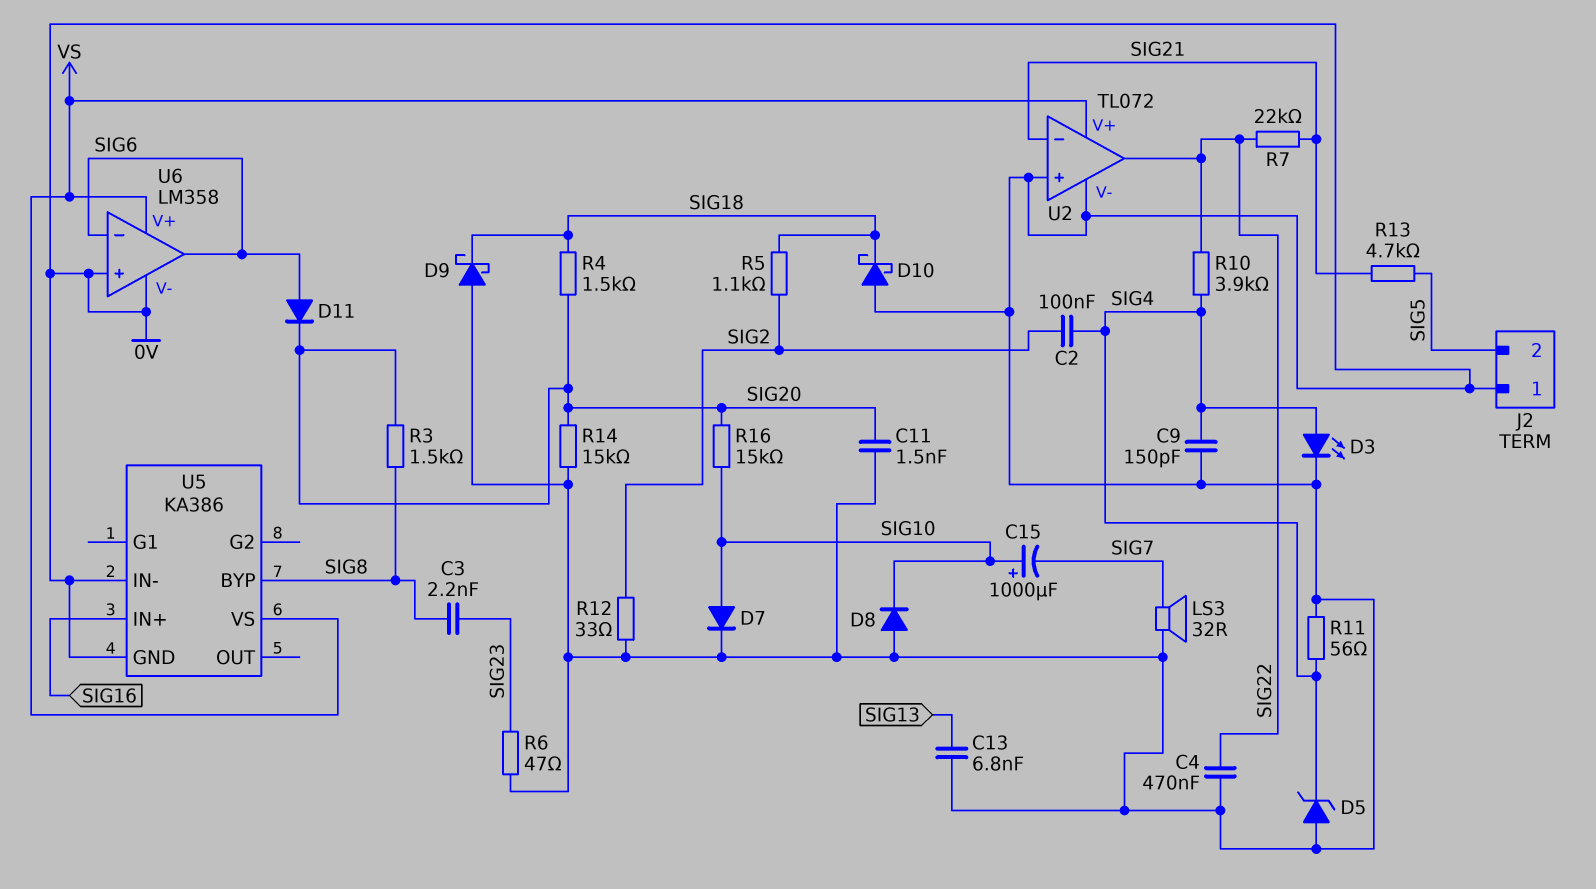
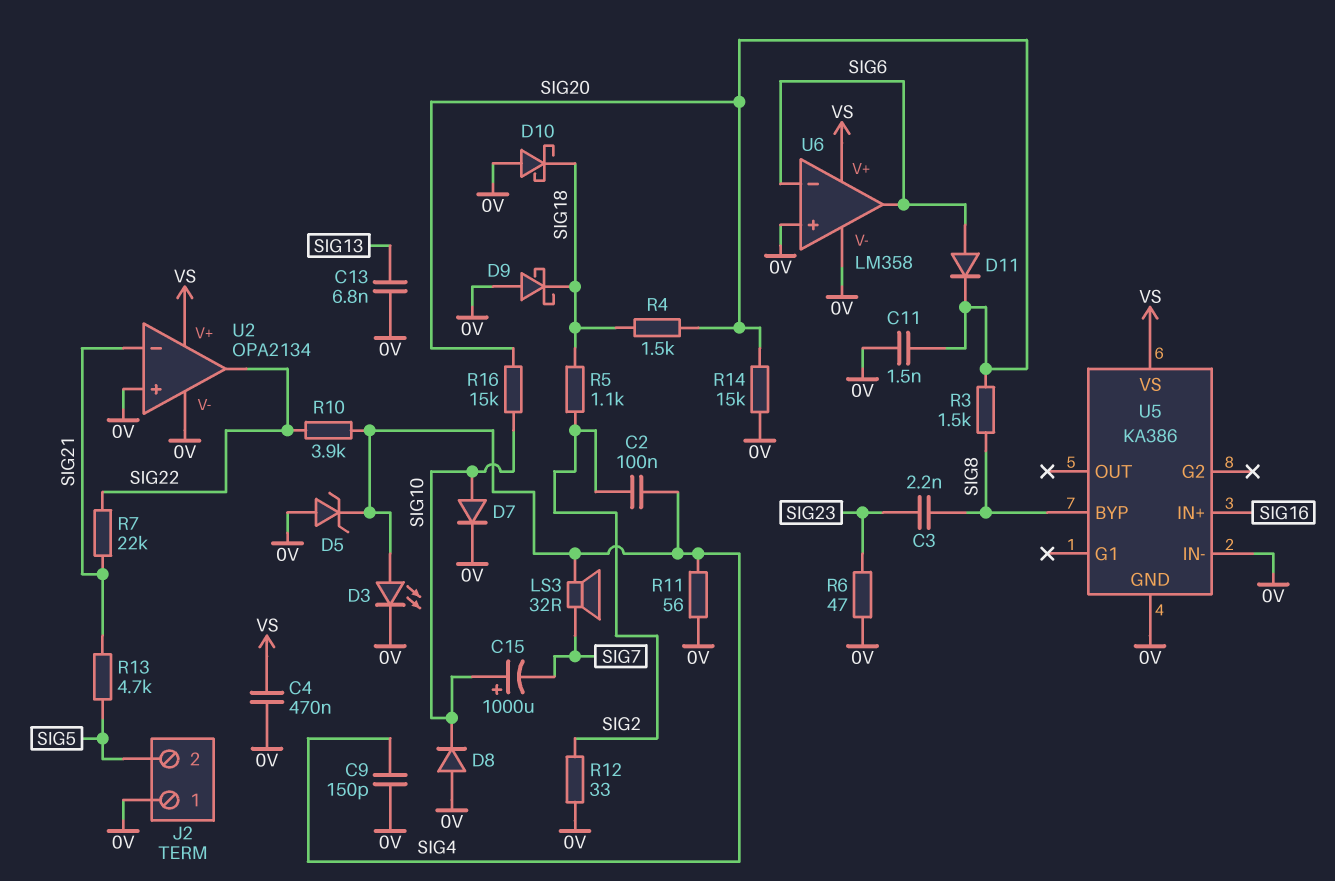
C4: 470nF (0V, SIG22) -> 470nF (0V, VS)
LS3: speaker 32R (0V, SIG7) -> speaker 32R (SIG4, SIG7)
U2: TL072 -> OPA2134

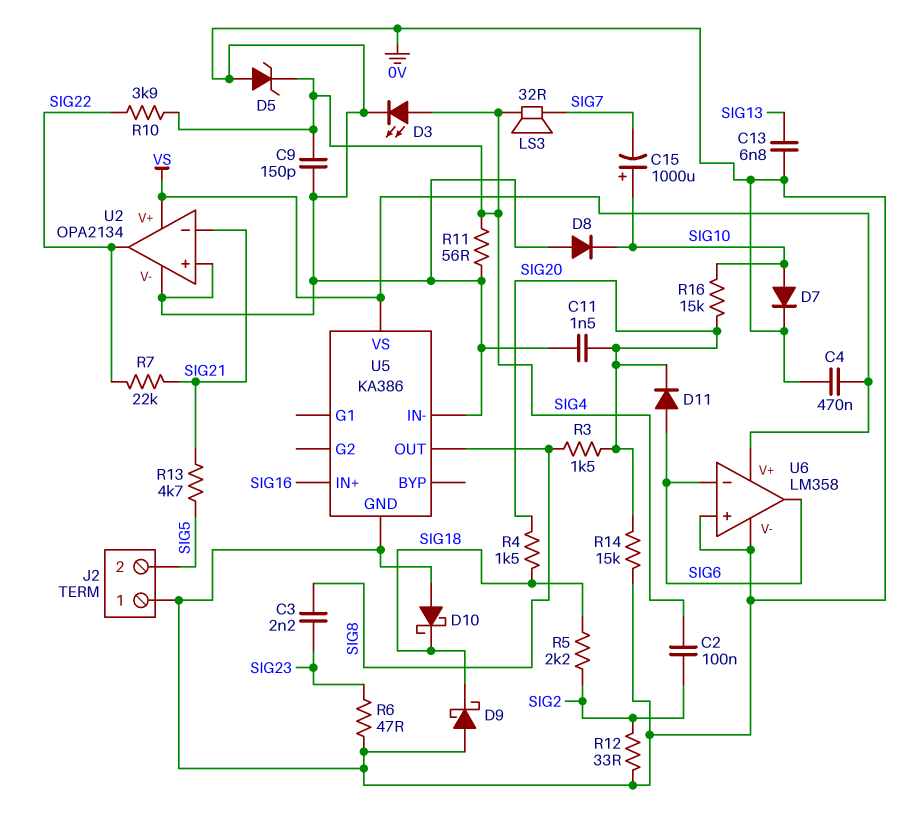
R5: 1.1k (SIG2, SIG18) -> 2.2k (SIG2, SIG18)
U5 pin BYP: SIG8 -> none
U5 pin OUT: none -> SIG8

